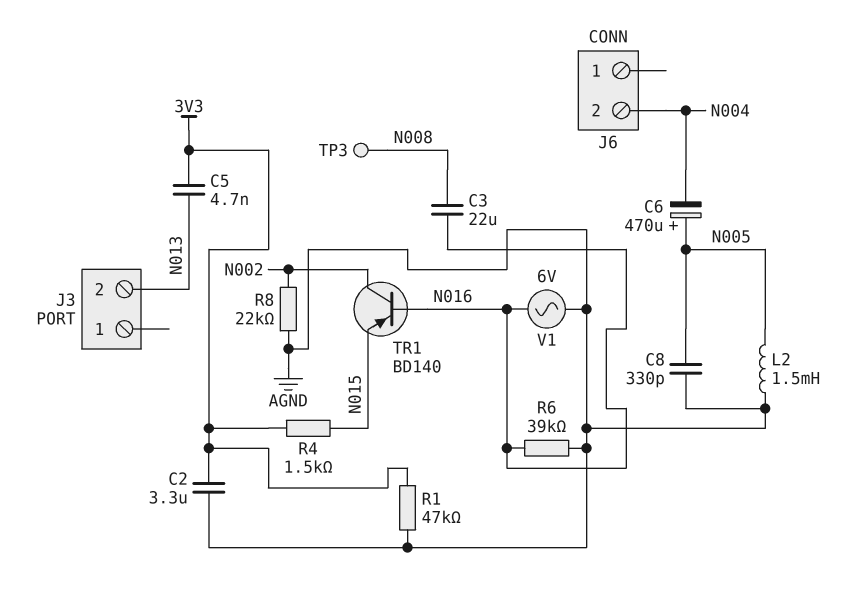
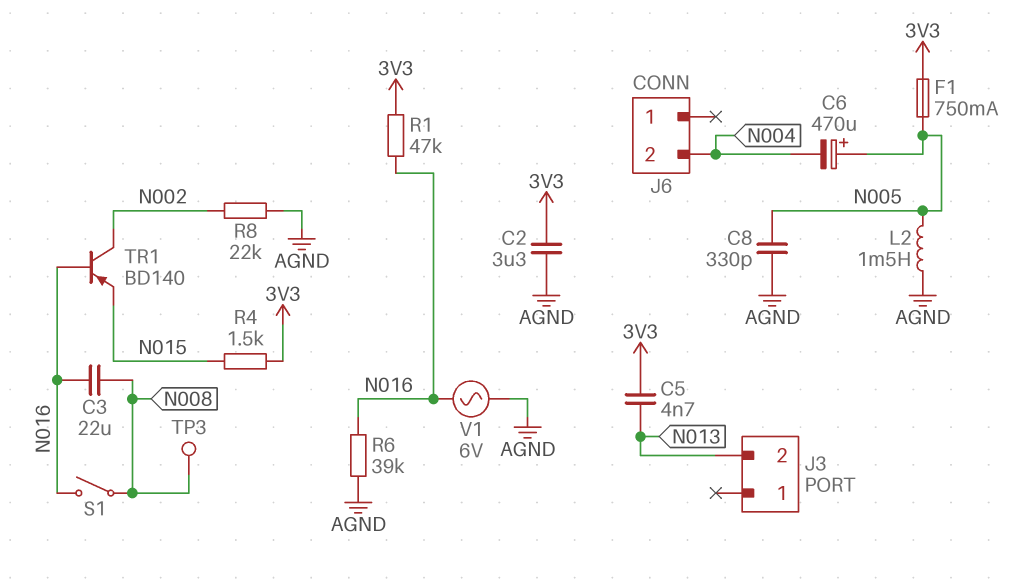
F1: none -> 750mA (3V3, N005)
R1: 47k (3V3, AGND) -> 47k (3V3, N016)
S1: none -> switch (N008, N016)

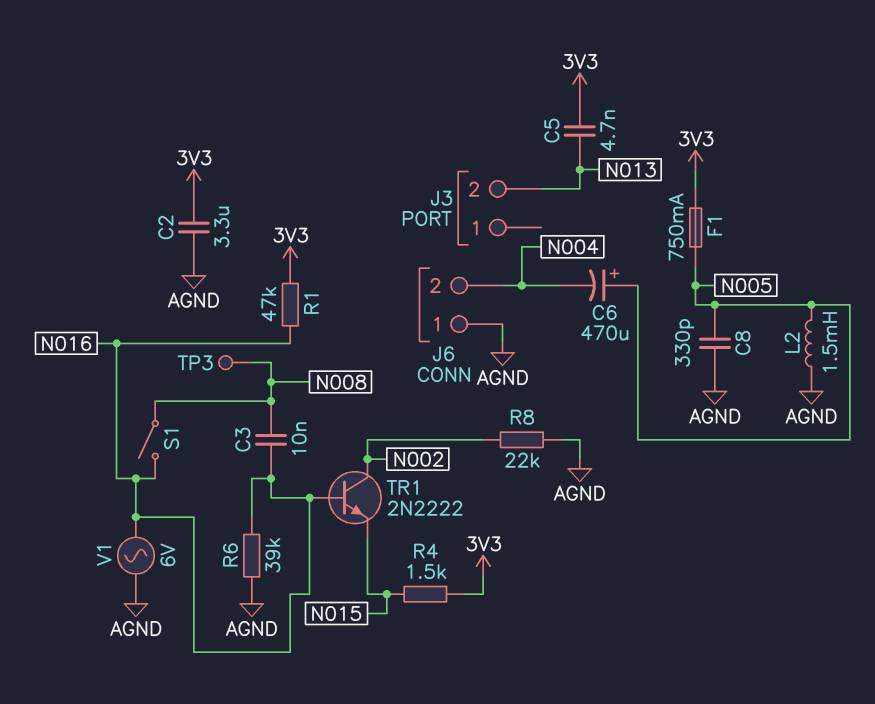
C3: 22uF (N008, N016) -> 10nF (N008, N016)
J6 pin 1: none -> AGND
TR1: PNP BD140 (B N016, C N002, E N015) -> NPN 2N2222 (B N016, C N002, E N015)

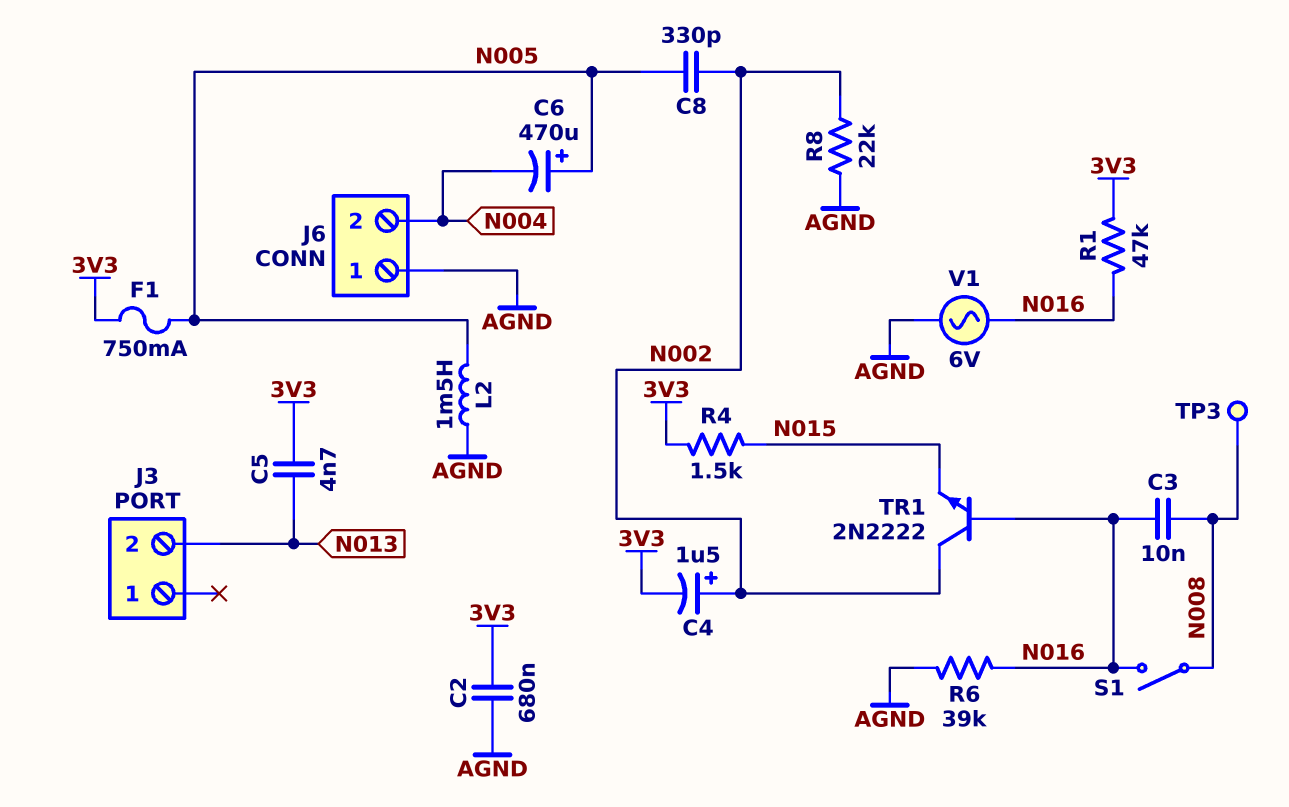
C2: 3.3uF (3V3, AGND) -> 680nF (3V3, AGND)
C4: none -> 1.5uF (plus N002, minus 3V3)
C8: 330pF (AGND, N005) -> 330pF (N002, N005)

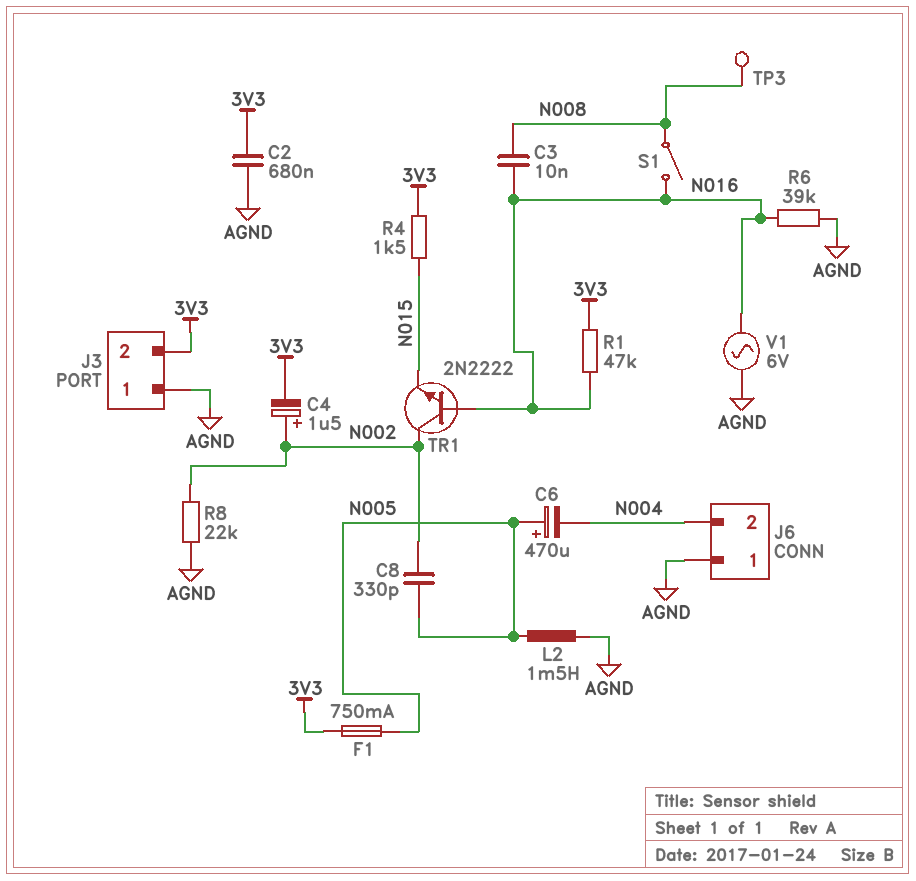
C5: 4.7nF (3V3, N013) -> none
J3 pin 1: none -> AGND
J3 pin 2: N013 -> 3V3

